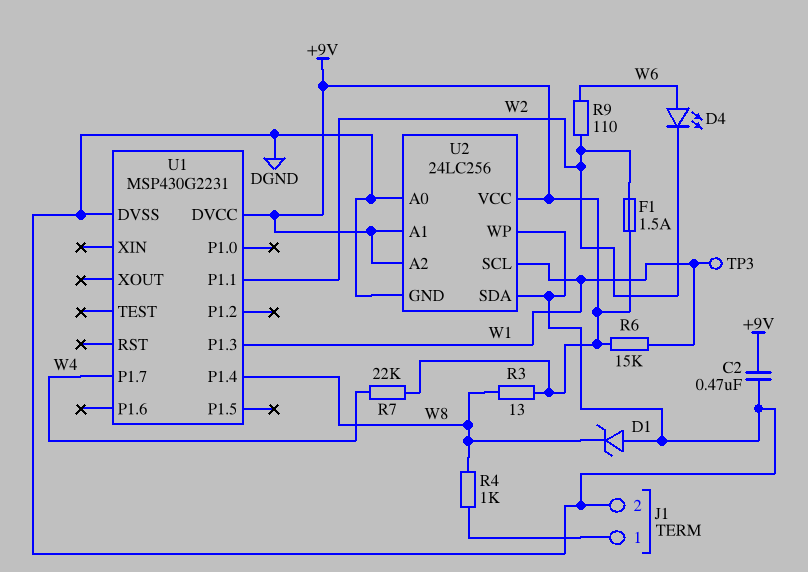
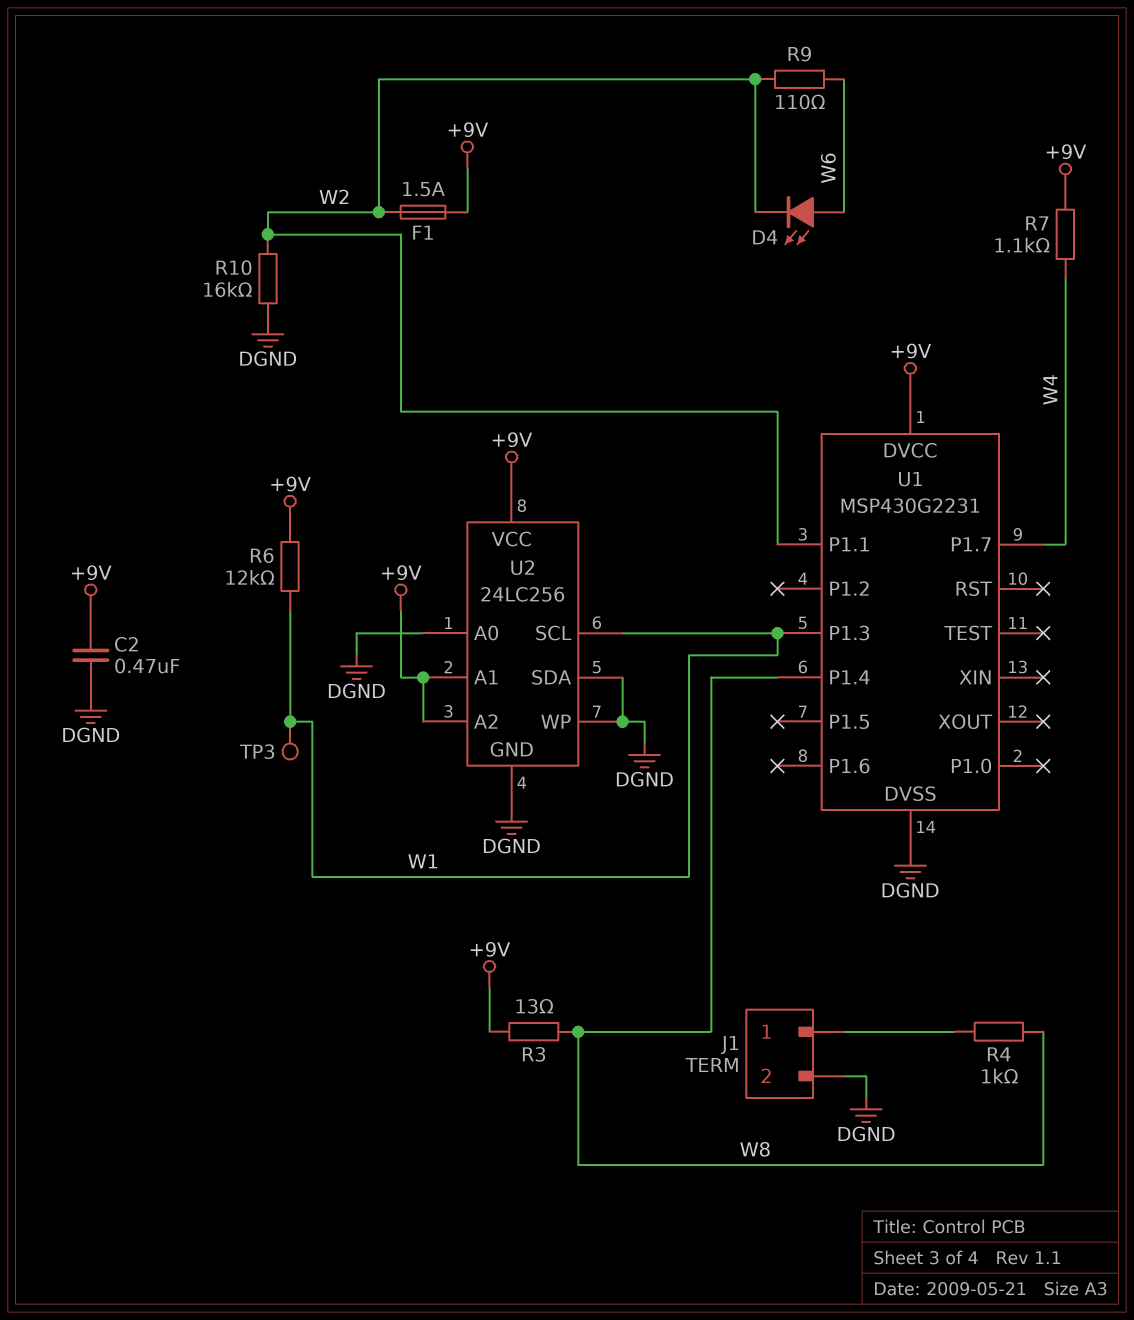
D1: zener (A DGND, K W8) -> none
R6: 15k (+9V, W1) -> 12k (+9V, W1)
R7: 22k (+9V, W4) -> 1.1k (+9V, W4)
R10: none -> 16k (DGND, W2)

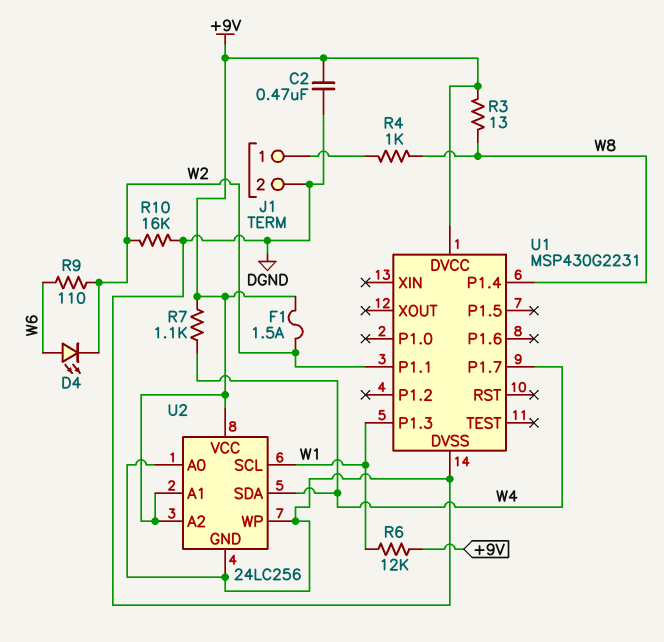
TP3: test point (W1) -> none
U2 pin SDA: DGND -> W4

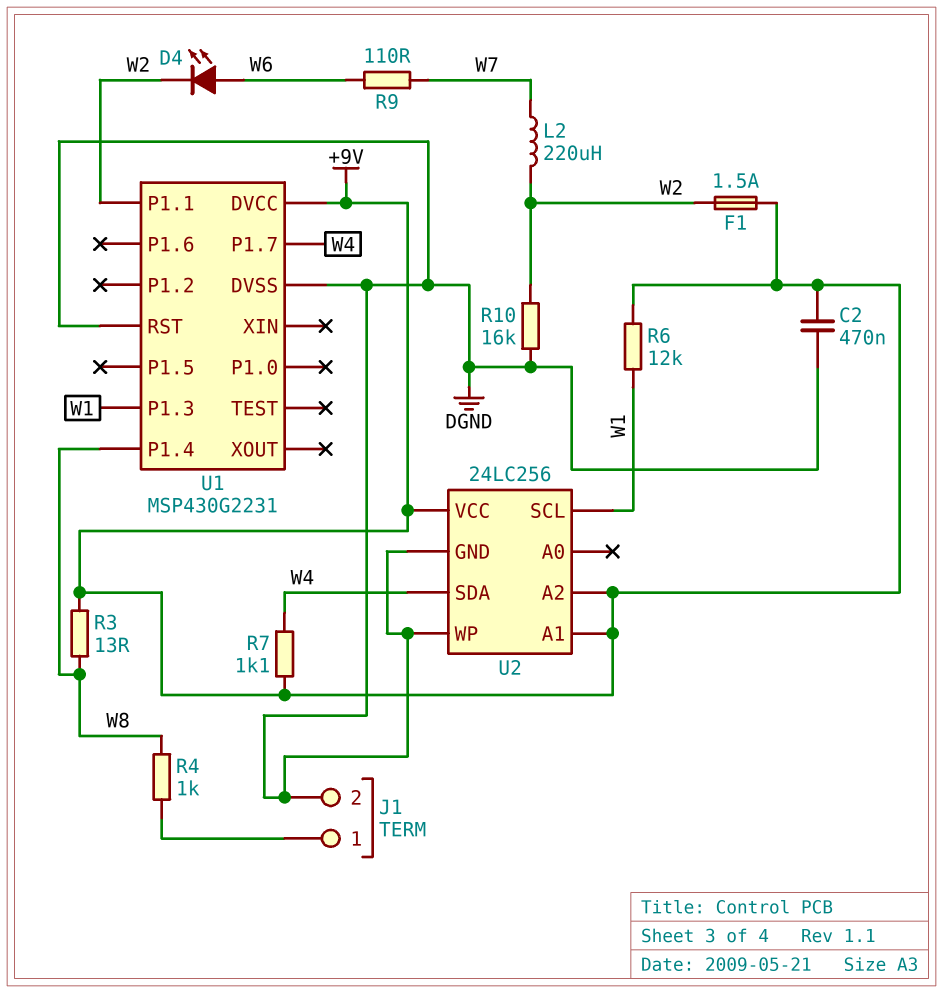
L2: none -> 220uH (W2, W7)
R9: 110 (W2, W6) -> 110 (W6, W7)
U1 pin RST: none -> DGND
U2 pin A0: DGND -> none

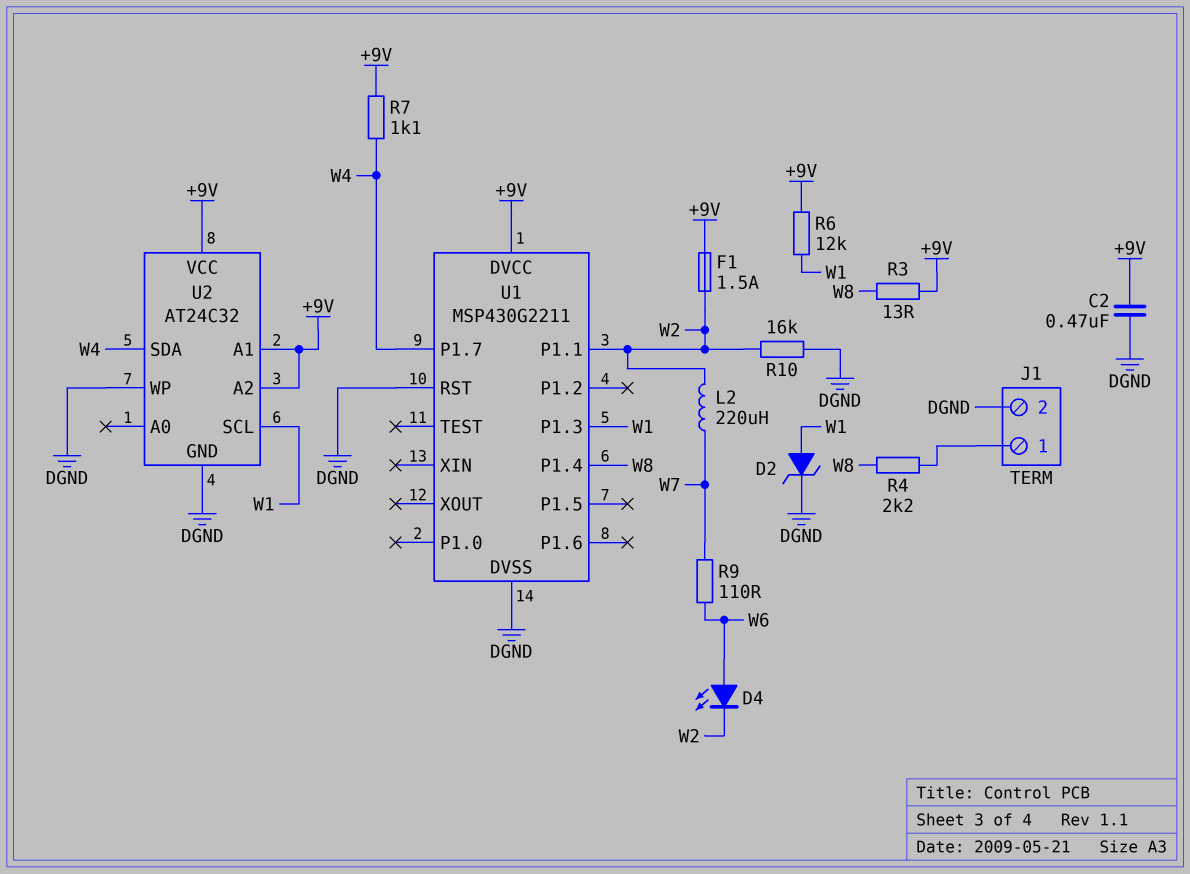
D2: none -> zener (A W1, K DGND)
R4: 1k (J1/1, W8) -> 2.2k (J1/1, W8)
U1: MSP430G2231 -> MSP430G2211
U2: 24LC256 -> AT24C32

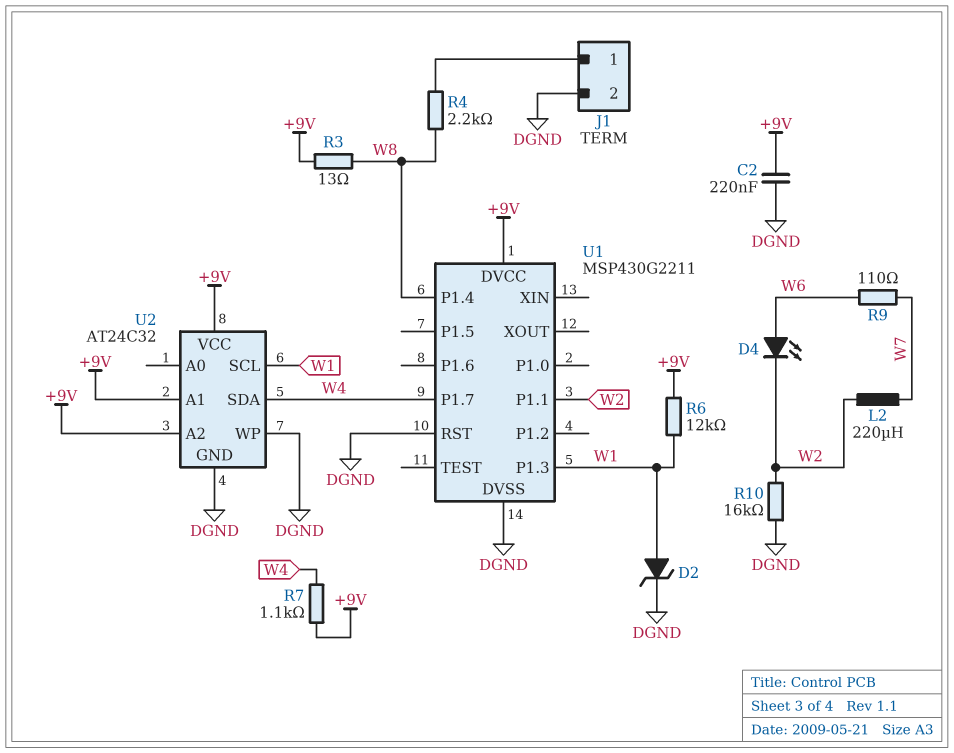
C2: 470nF (+9V, DGND) -> 220nF (+9V, DGND)
F1: 1.5A (+9V, W2) -> none

